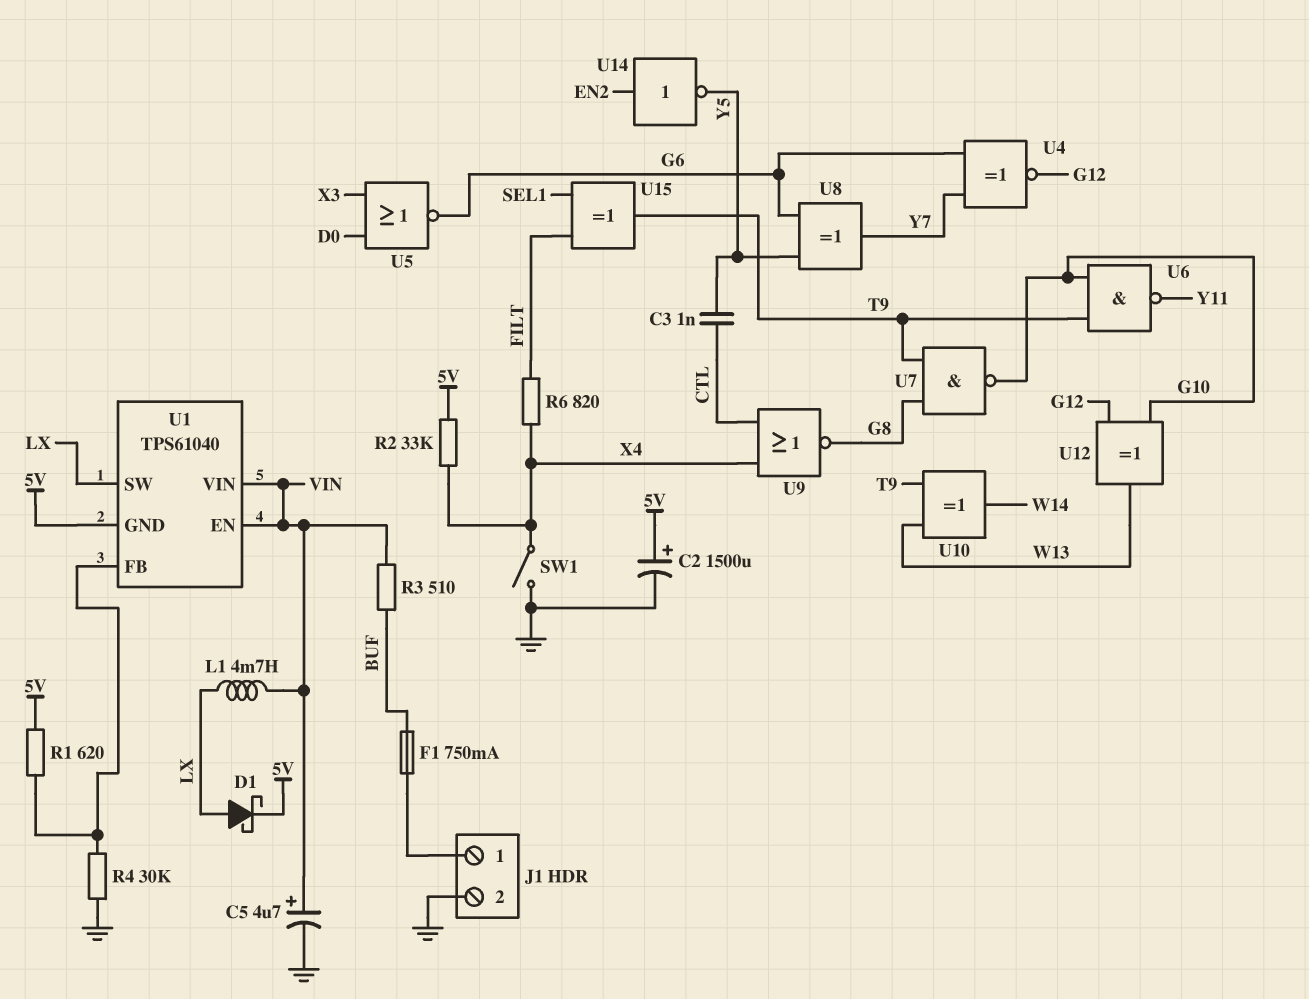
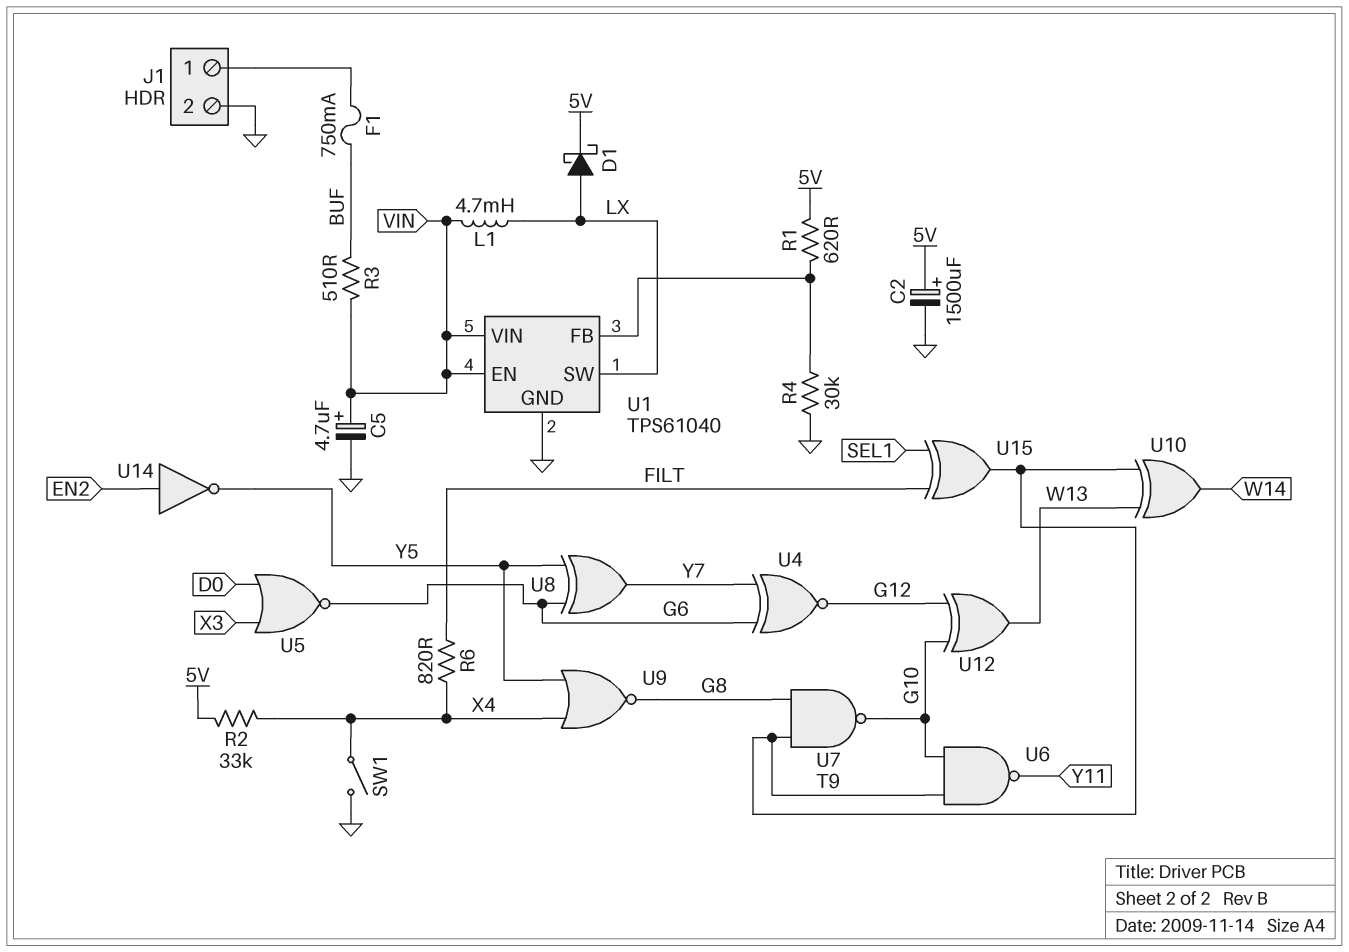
C3: 1nF (CTL, Y5) -> none
U1 pin GND: 5V -> GND
U9: NOR (in CTL, in X4, out G8) -> NOR (in X4, in Y5, out G8)

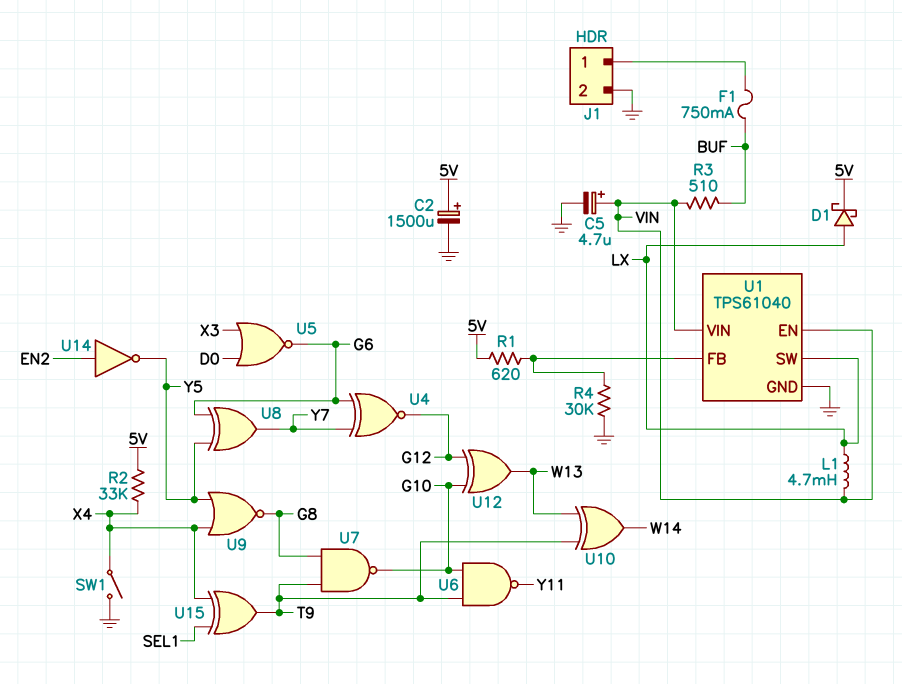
R6: 820 (FILT, X4) -> none
U15: XOR (in FILT, in SEL1, out T9) -> XOR (in SEL1, in X4, out T9)

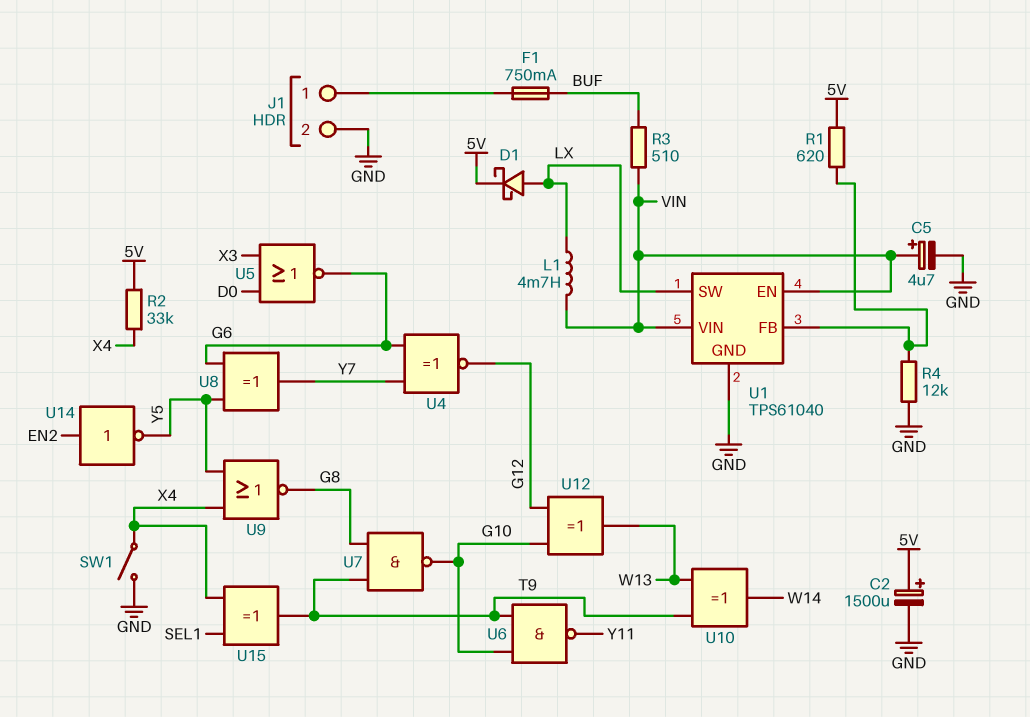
R4: 30k (GND, U1/FB) -> 12k (GND, U1/FB)

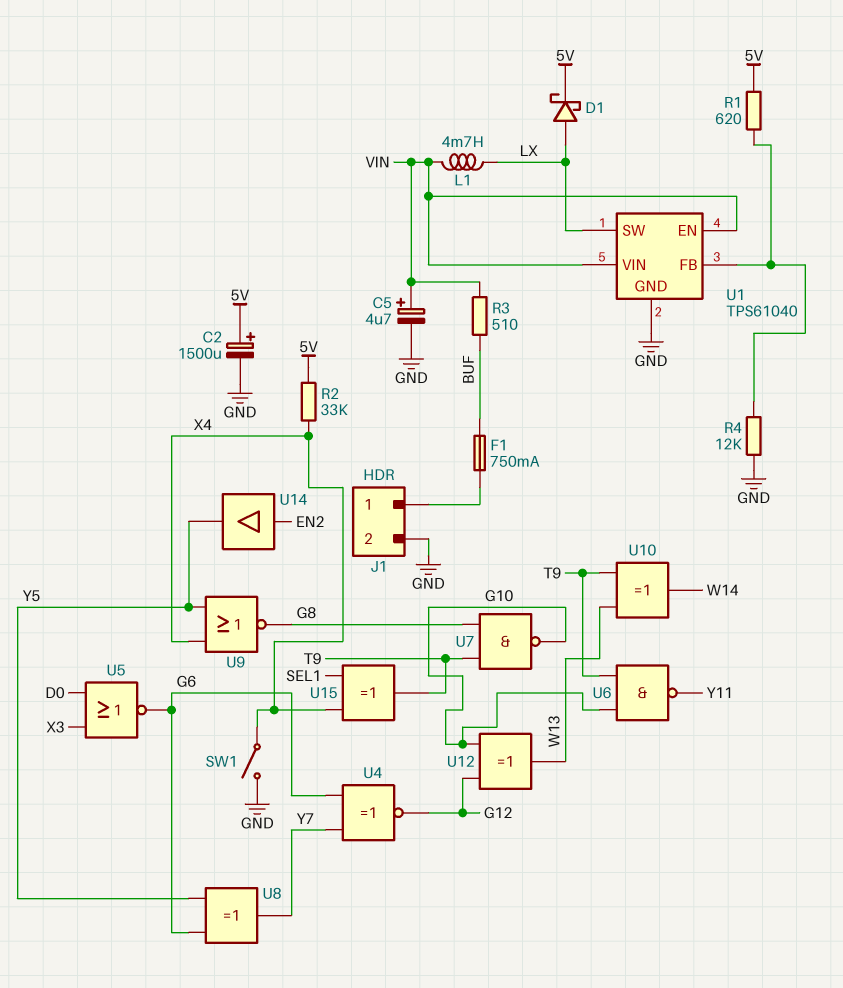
U14: NOT (in EN2, out Y5) -> buffer (in EN2, out Y5)

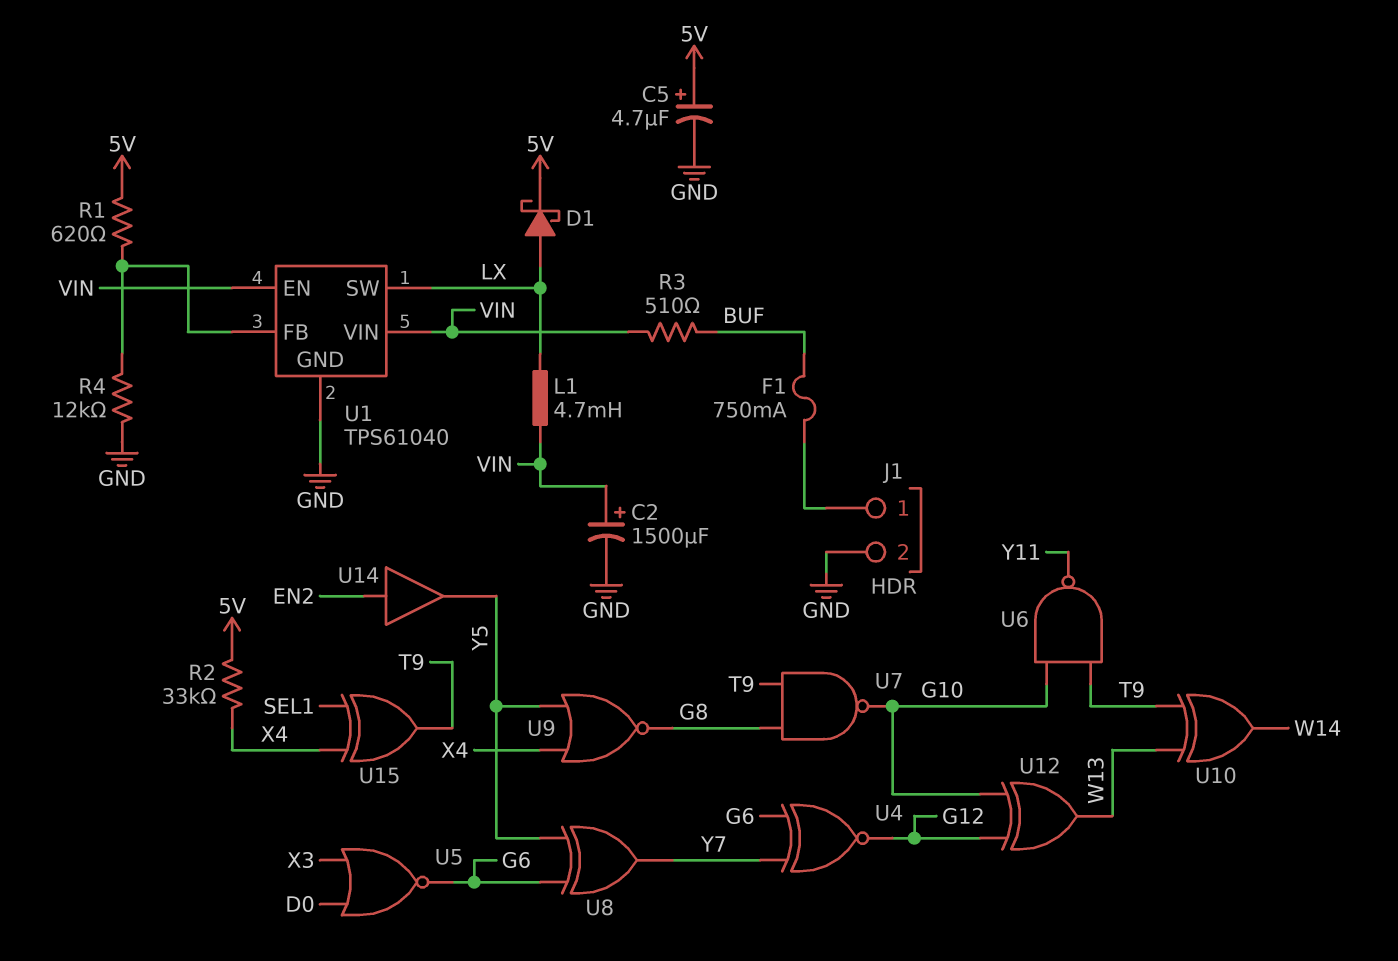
C2: 1500uF (plus 5V, minus GND) -> 1500uF (plus VIN, minus GND)
C5: 4.7uF (plus VIN, minus GND) -> 4.7uF (plus 5V, minus GND)
SW1: switch (GND, X4) -> none

